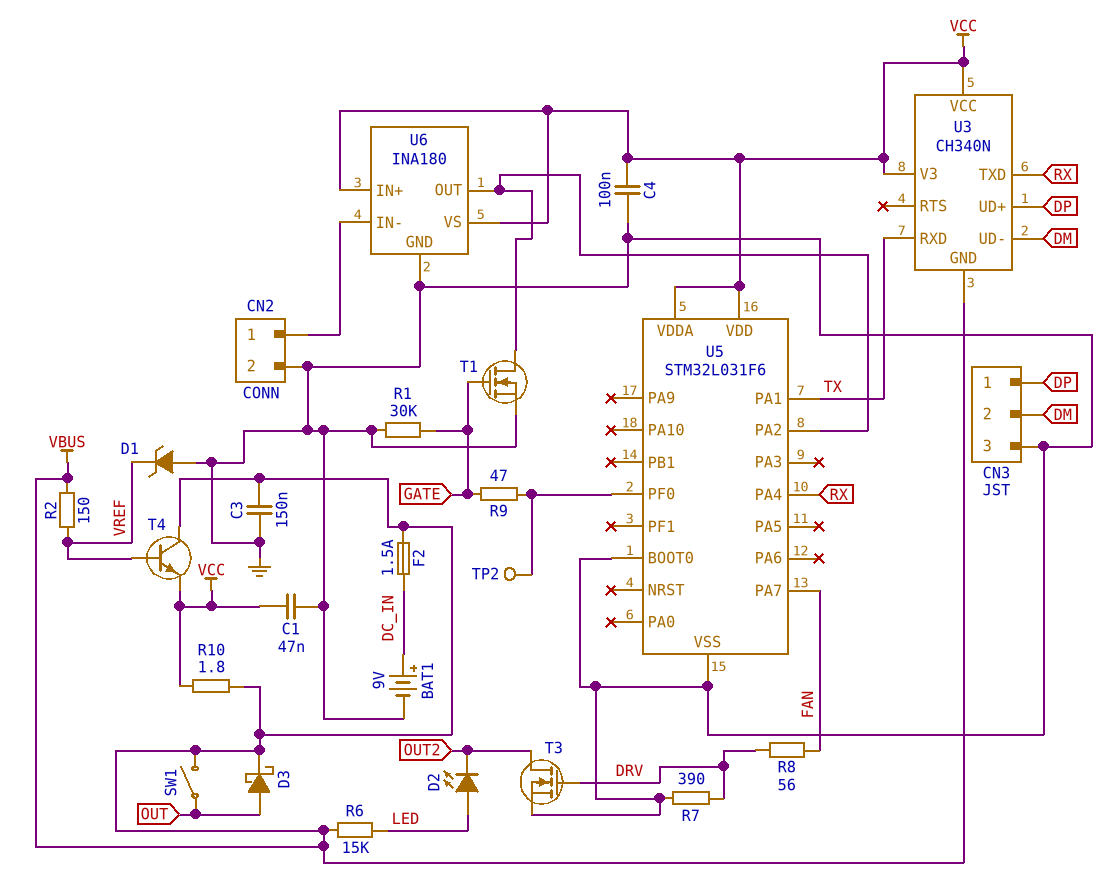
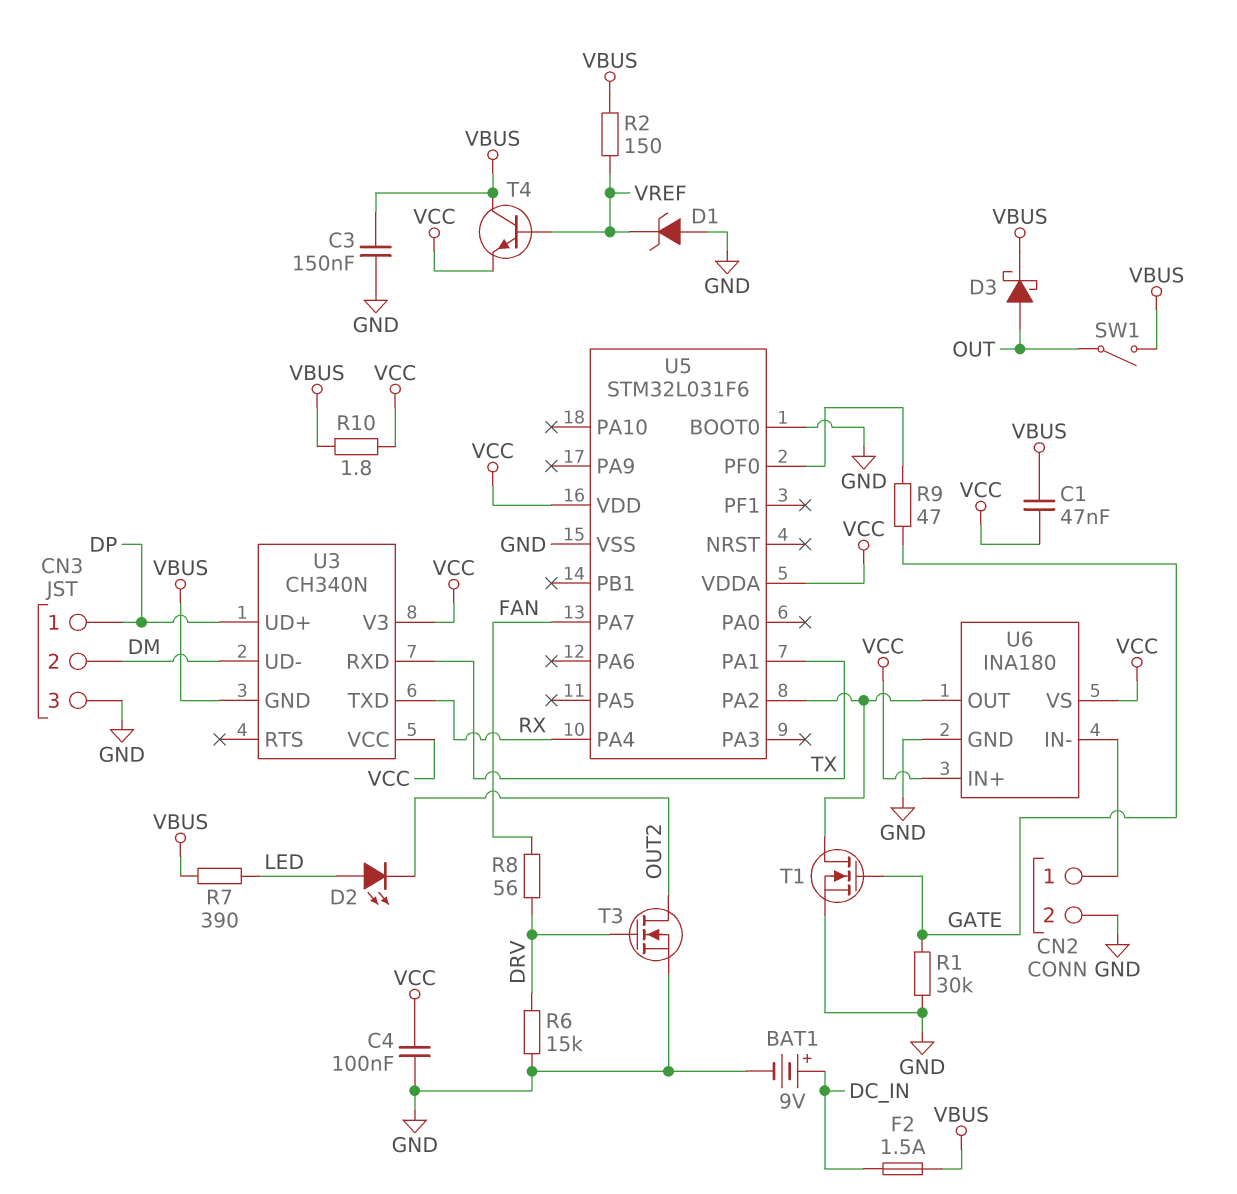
C1: 47nF (GND, VCC) -> 47nF (VBUS, VCC)
R6: 15k (LED, VBUS) -> 15k (DRV, GND)
R7: 390 (DRV, GND) -> 390 (LED, VBUS)
TP2: test point (U5/PF0) -> none

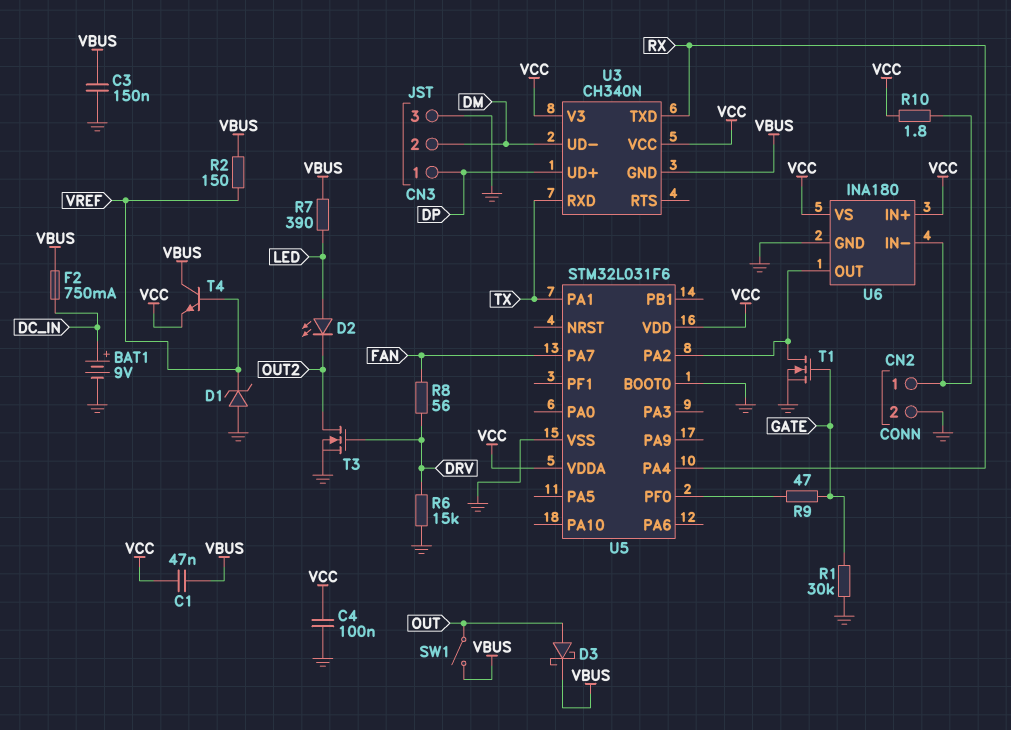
F2: 1.5A (DC_IN, VBUS) -> 750mA (DC_IN, VBUS)
R10: 1.8 (VBUS, VCC) -> 1.8 (CN2/1, VCC)

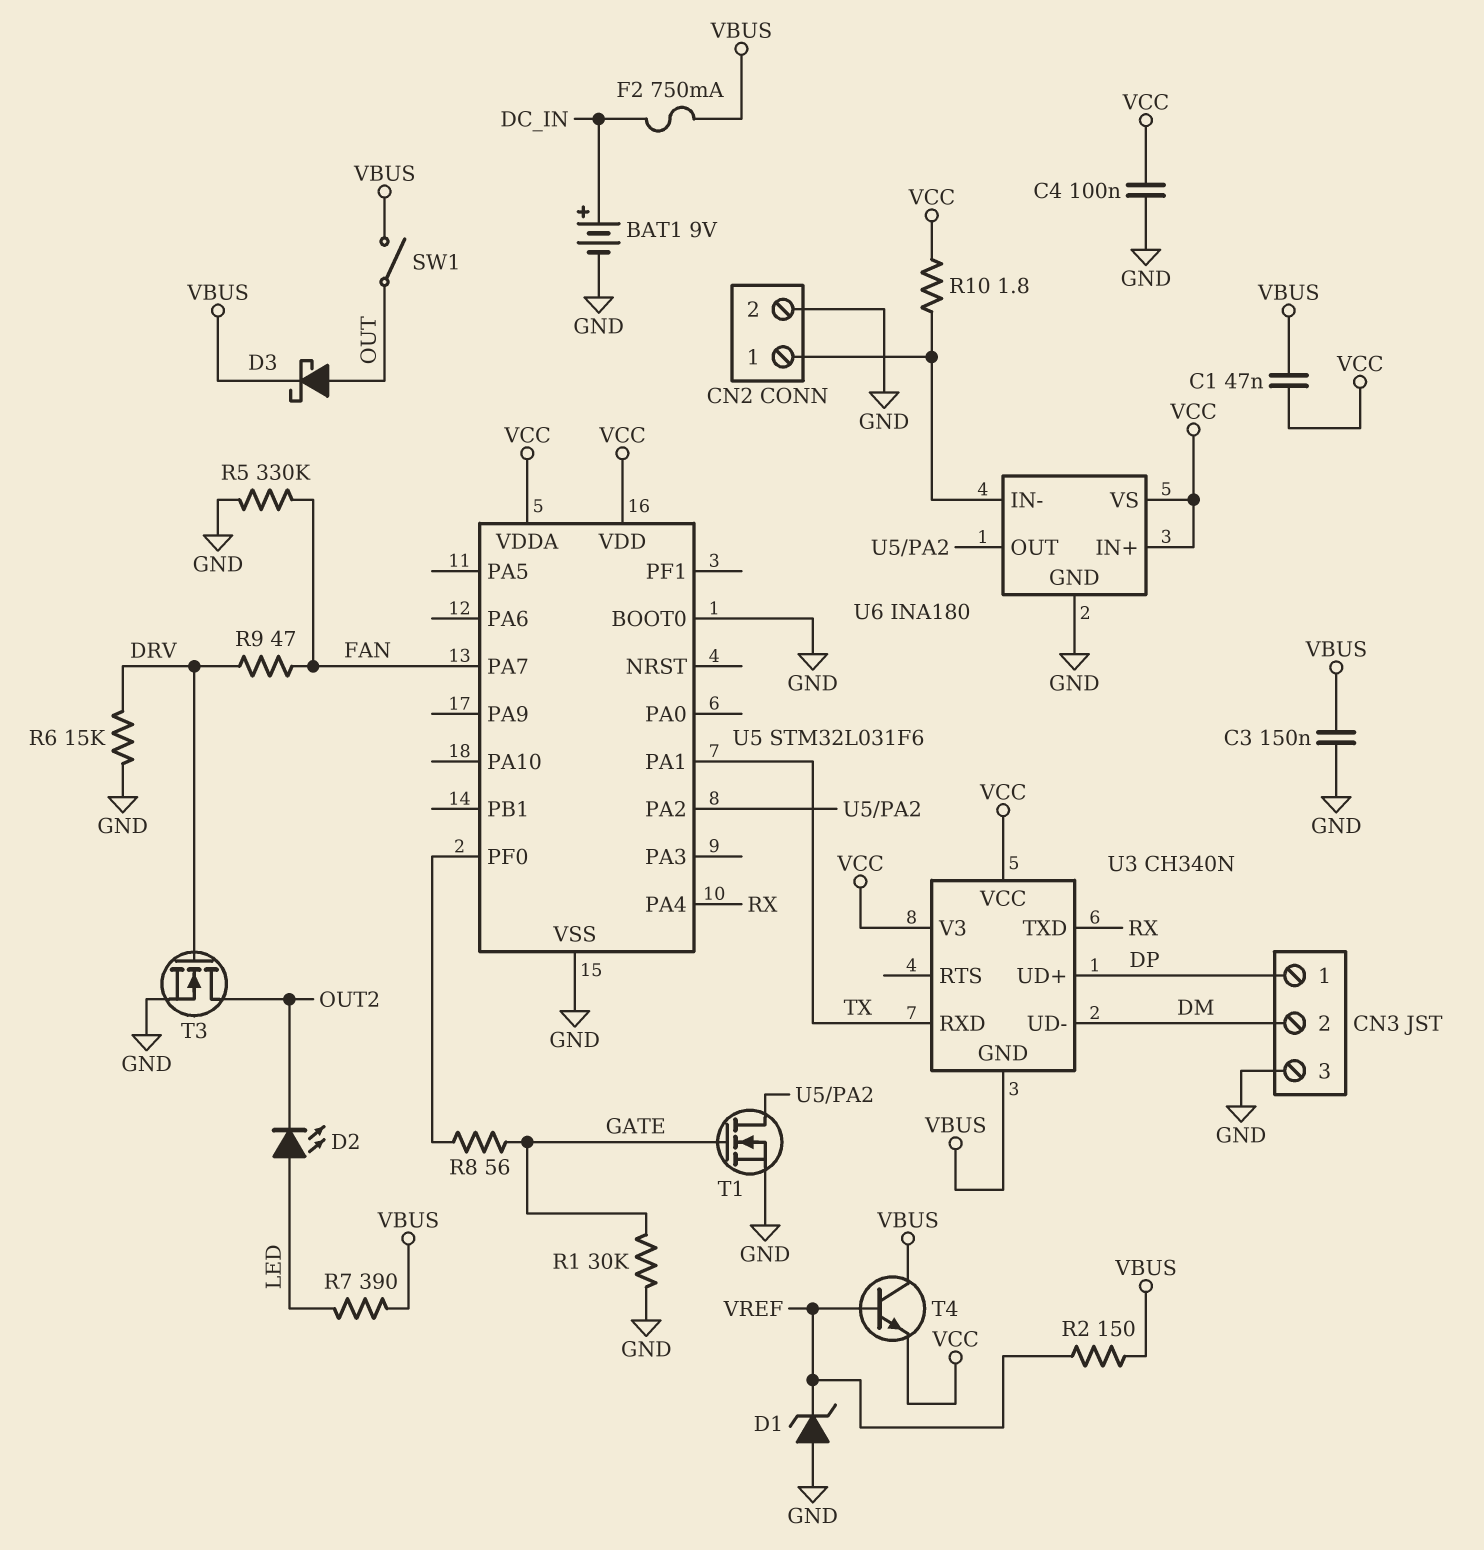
R5: none -> 330k (FAN, GND)
R8: 56 (DRV, FAN) -> 56 (GATE, U5/PF0)
R9: 47 (GATE, U5/PF0) -> 47 (DRV, FAN)

